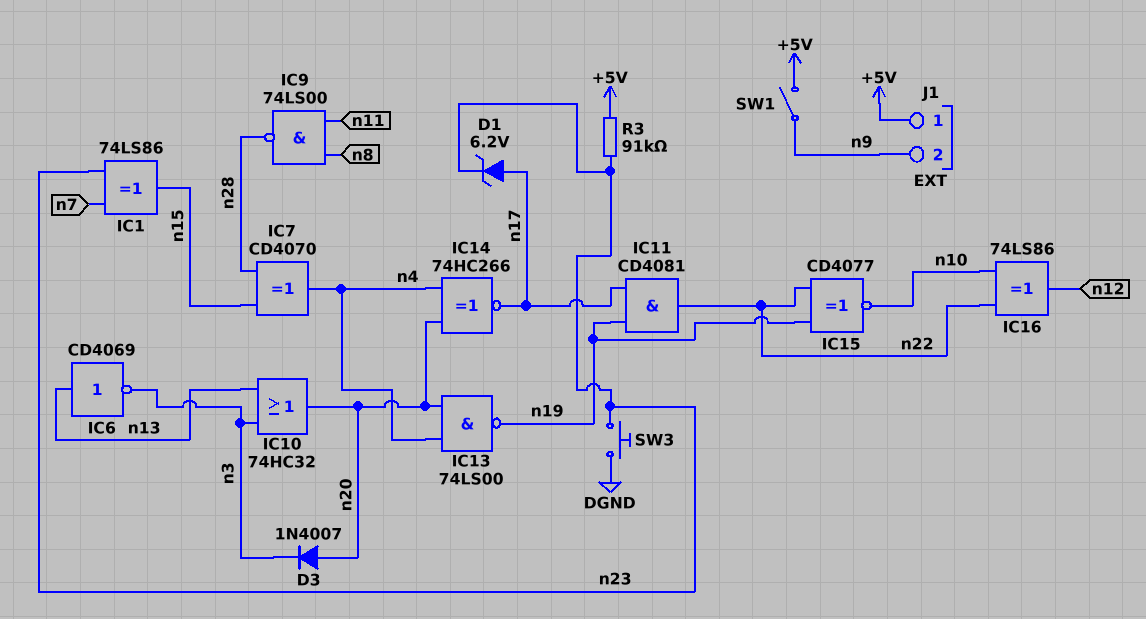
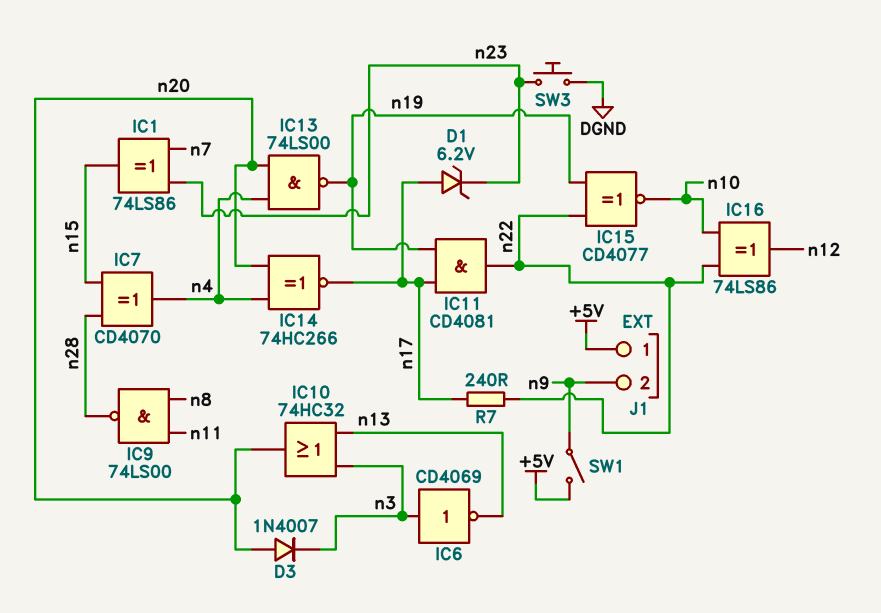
IC6: NOT CD4069 (in n13, out n3) -> NOT CD4069 (in n3, out n13)
R3: 91k (+5V, n23) -> none
R7: none -> 240 (n17, n22)

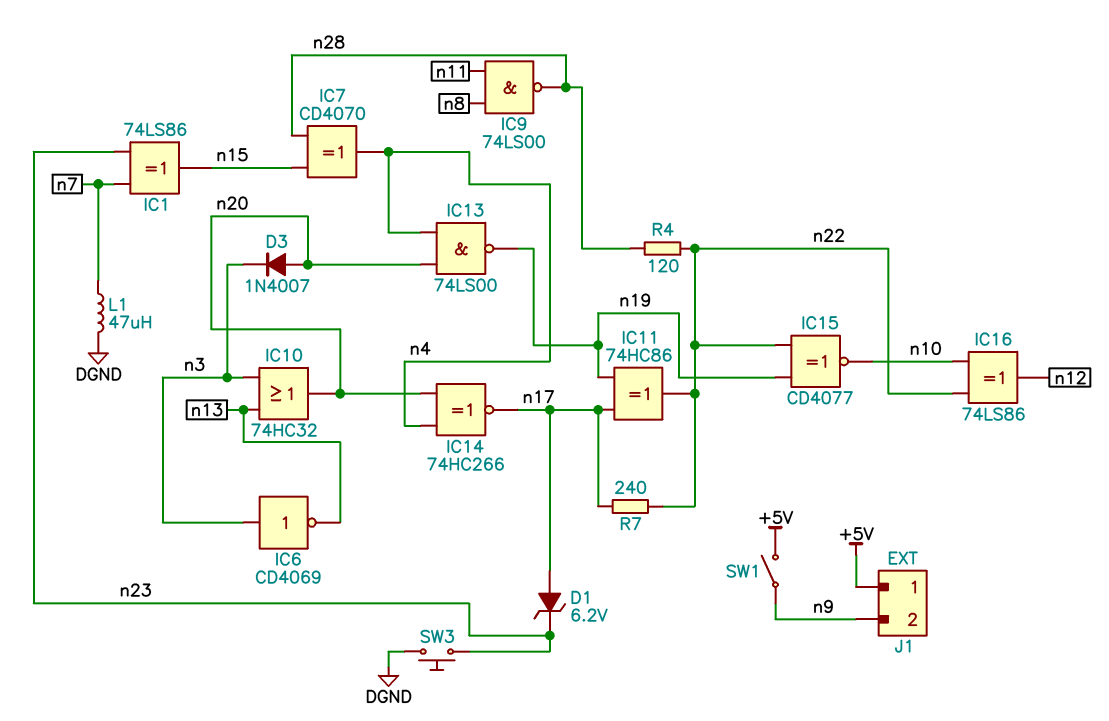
IC11: AND CD4081 (in n17, in n19, out n22) -> XOR 74HC86 (in n17, in n19, out n22)
L1: none -> 47uH (DGND, n7)
R4: none -> 120 (n22, n28)

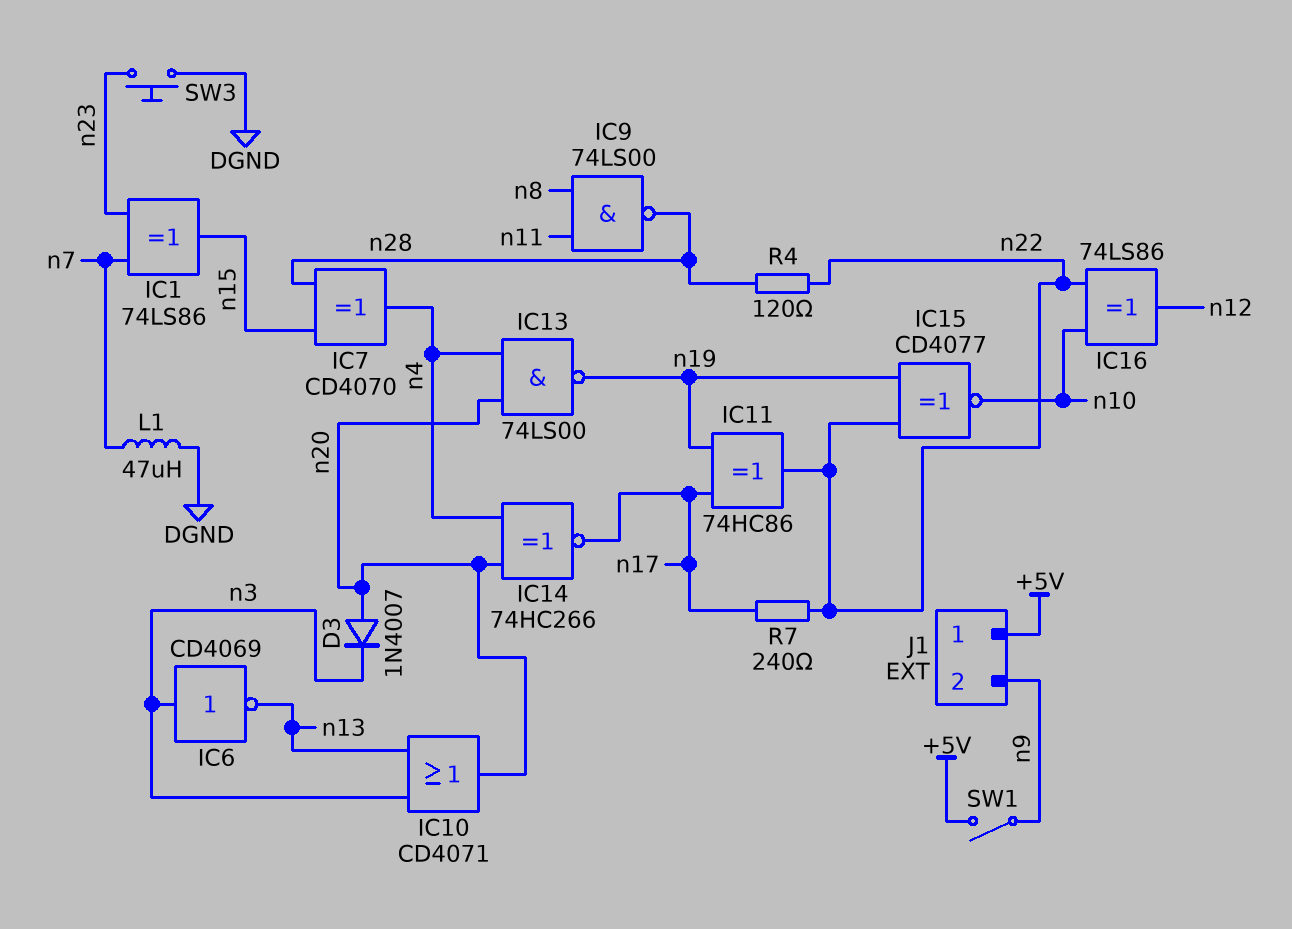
D1: zener 6.2V (A n17, K n23) -> none
IC10: OR 74HC32 (in n3, in n13, out n20) -> OR CD4071 (in n3, in n13, out n20)

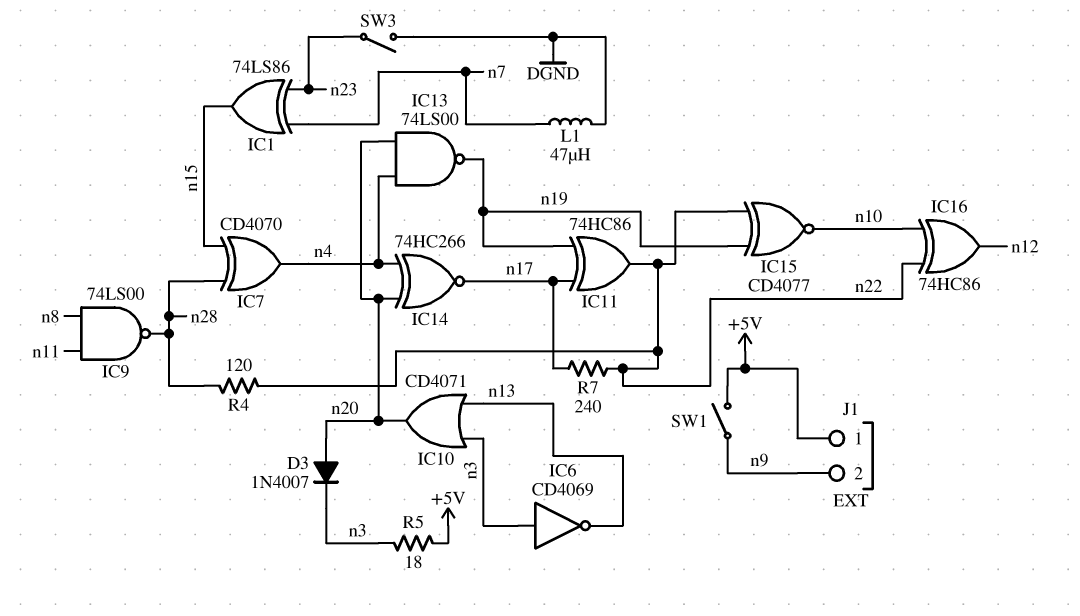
IC16: XOR 74LS86 (in n10, in n22, out n12) -> XOR 74HC86 (in n10, in n22, out n12)
R5: none -> 18 (+5V, n3)
SW3: button (DGND, n23) -> switch (DGND, n23)

